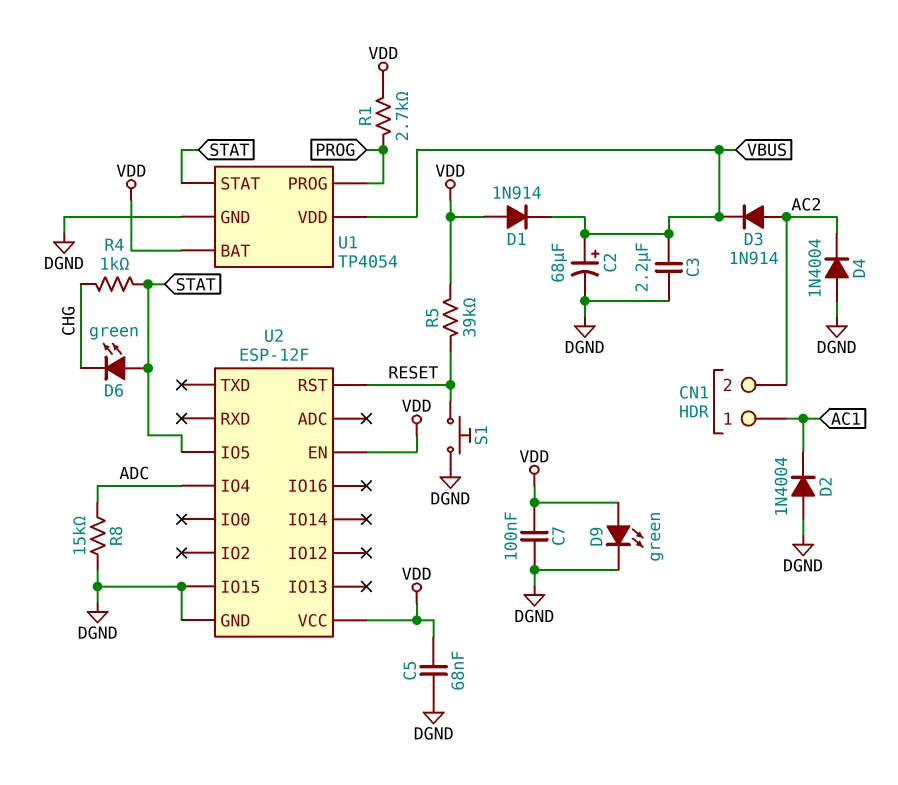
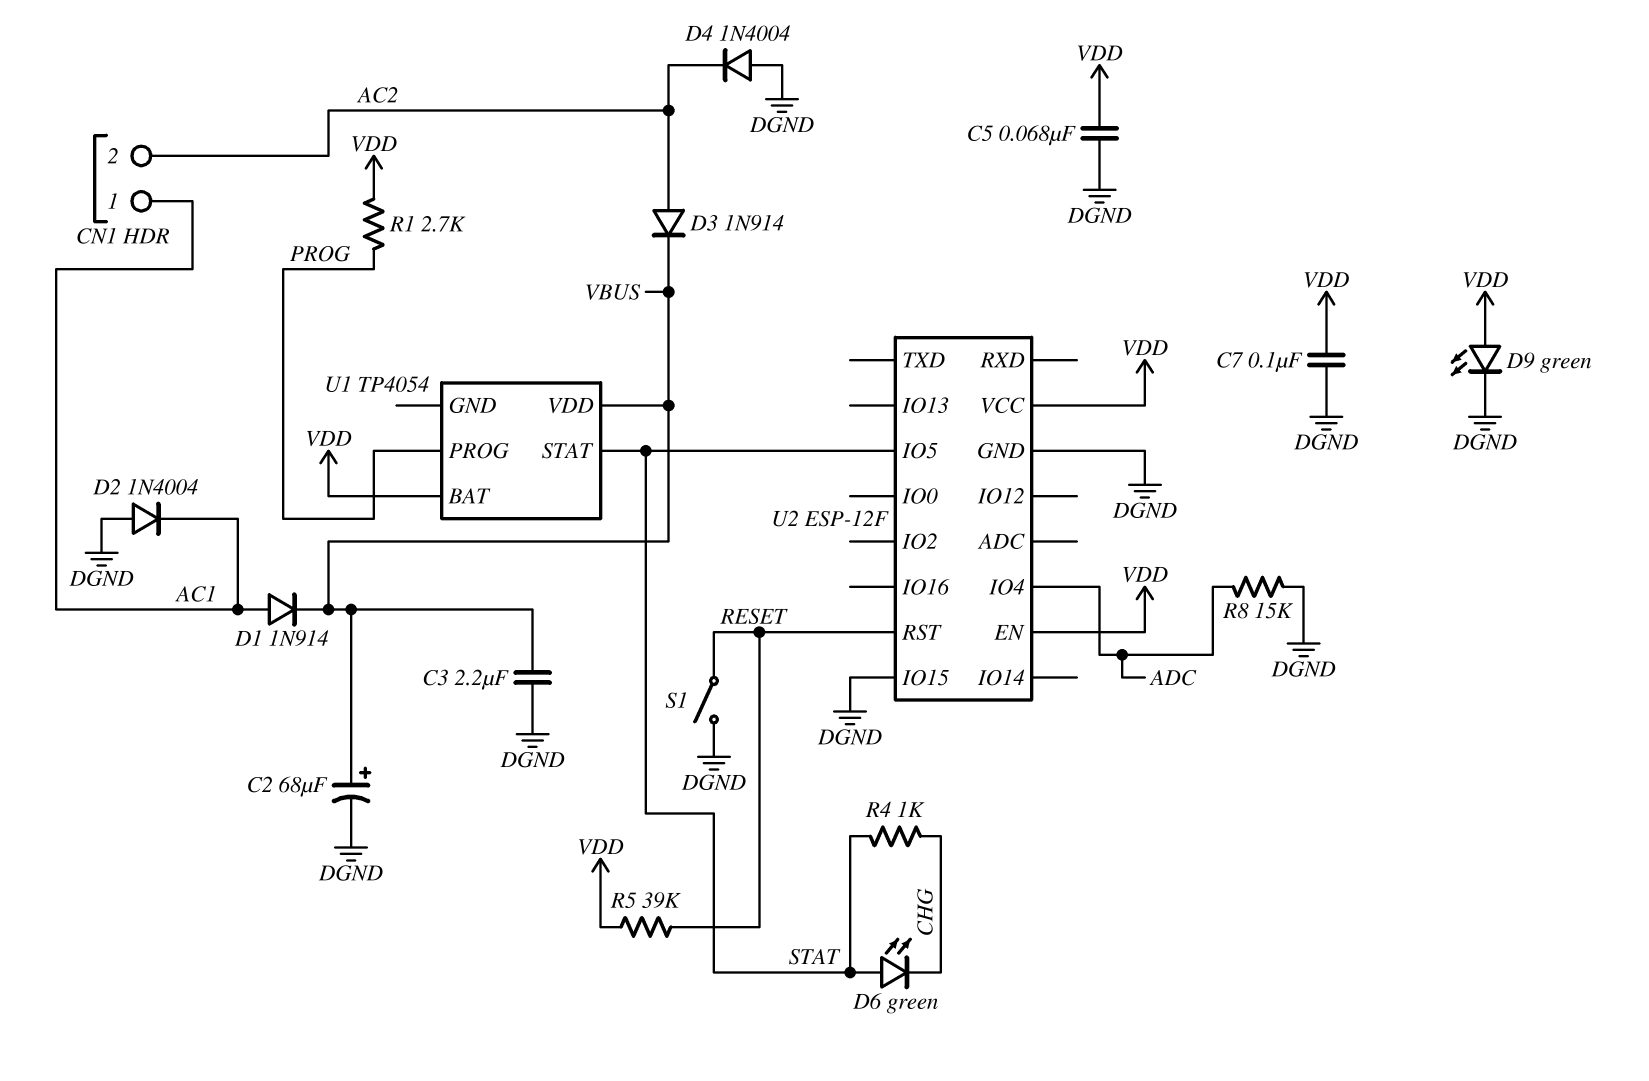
D1: diode 1N914 (A VDD, K VBUS) -> diode 1N914 (A AC1, K VBUS)
S1: button (DGND, RESET) -> switch (DGND, RESET)
U1 pin GND: DGND -> none

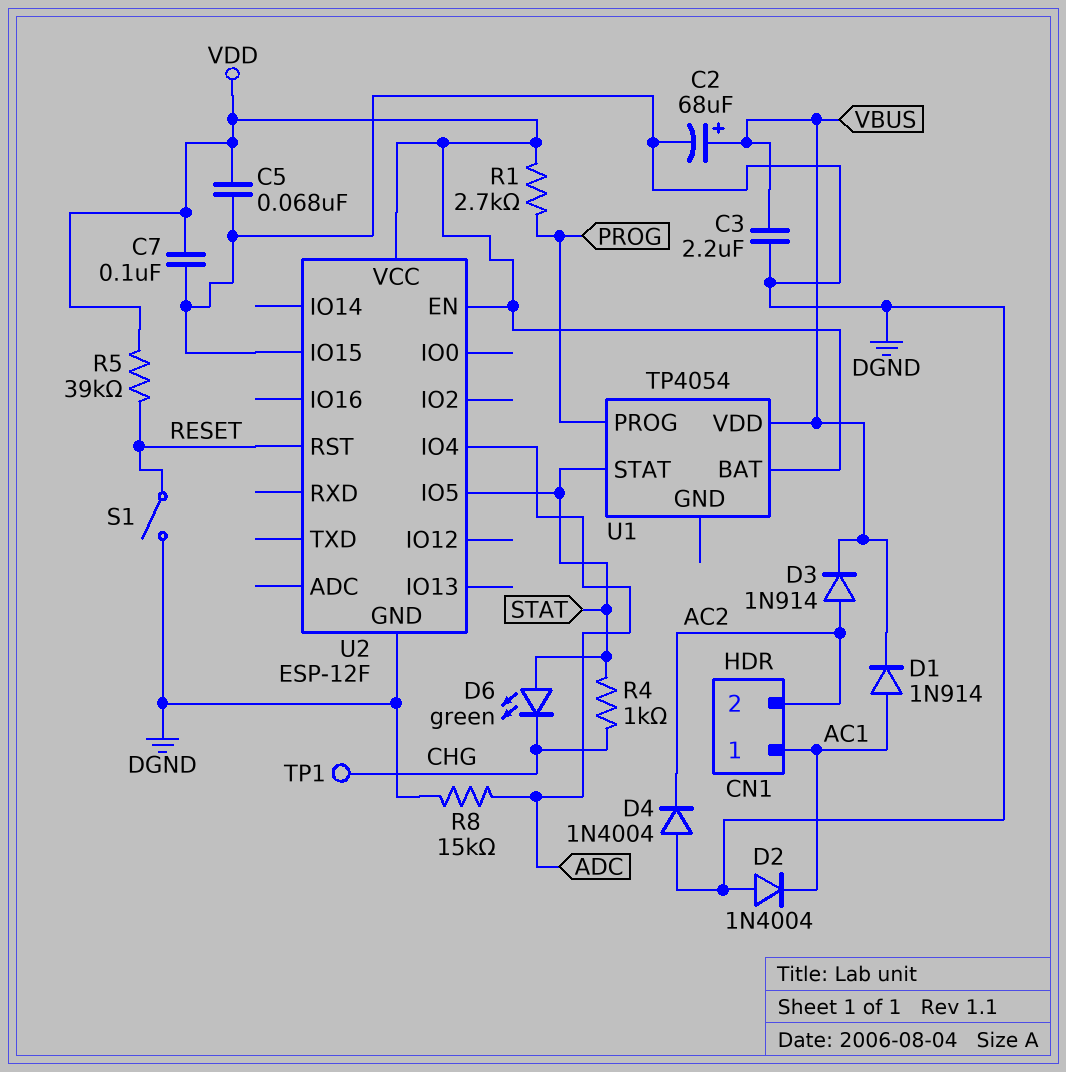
D9: LED green (A VDD, K DGND) -> none
TP1: none -> test point (CHG)

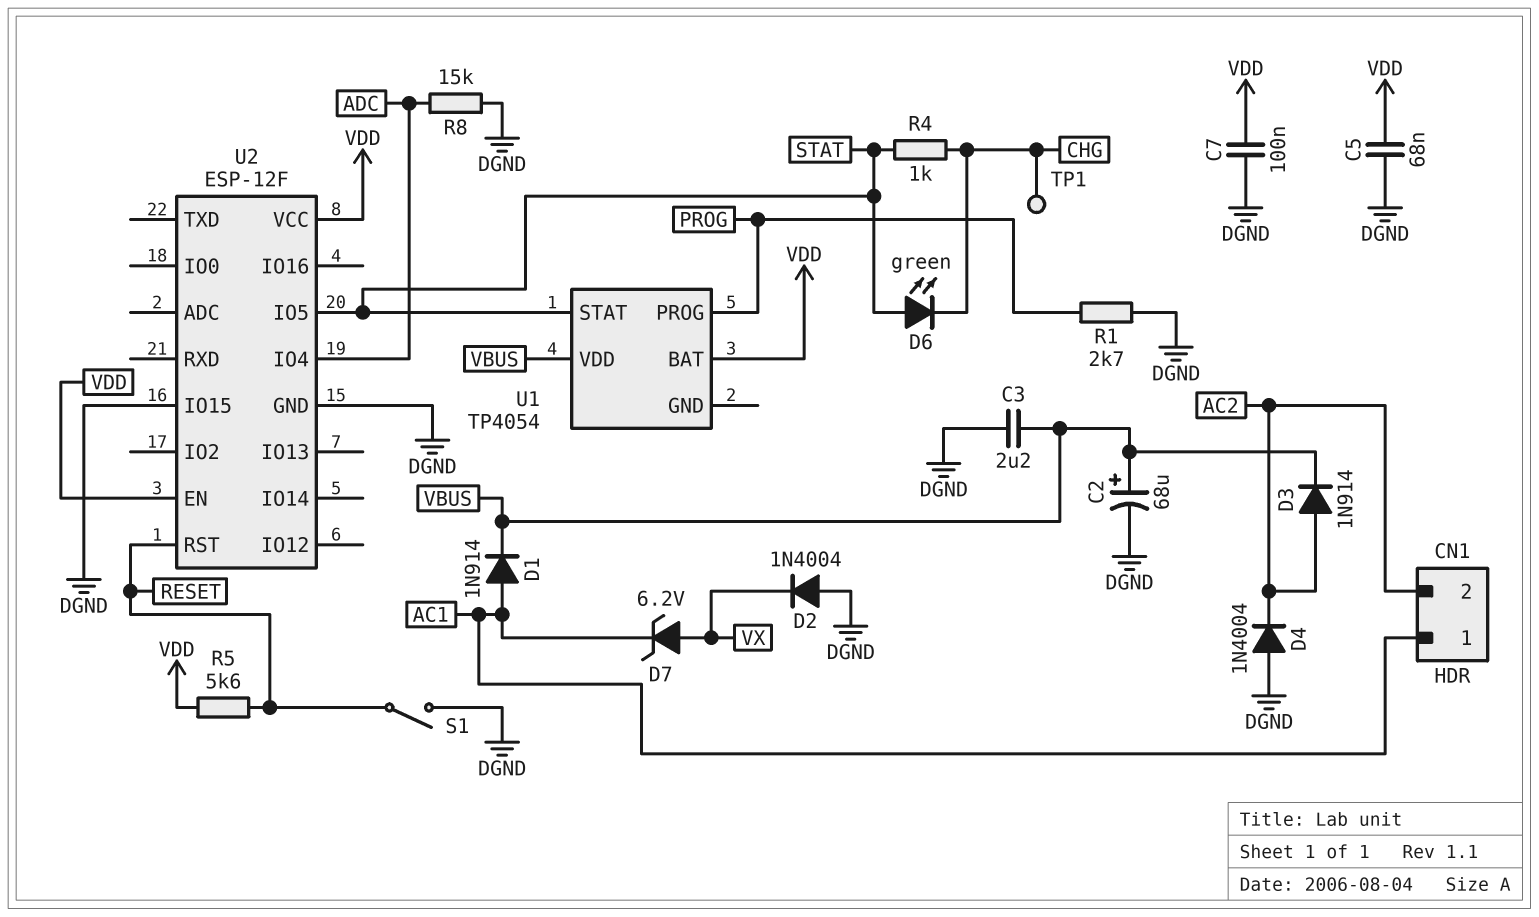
D2: diode 1N4004 (A DGND, K AC1) -> diode 1N4004 (A DGND, K VX)
D7: none -> zener 6.2V (A VX, K AC1)
R1: 2.7k (PROG, VDD) -> 2.7k (DGND, PROG)
R5: 39k (RESET, VDD) -> 5.6k (RESET, VDD)

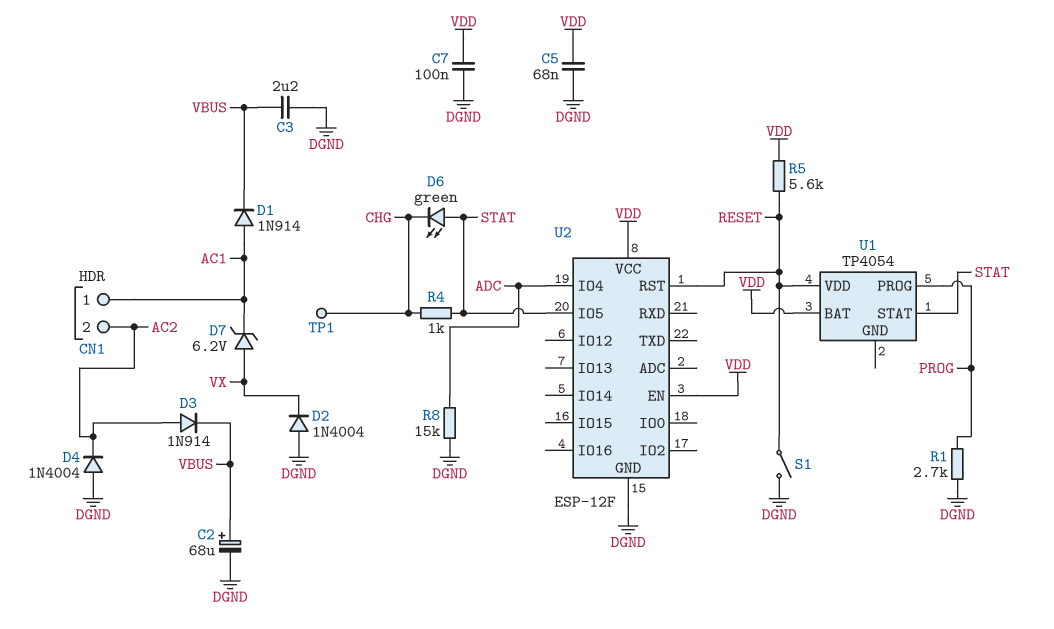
U1 pin VDD: VBUS -> RESET
U2 pin IO15: DGND -> none

